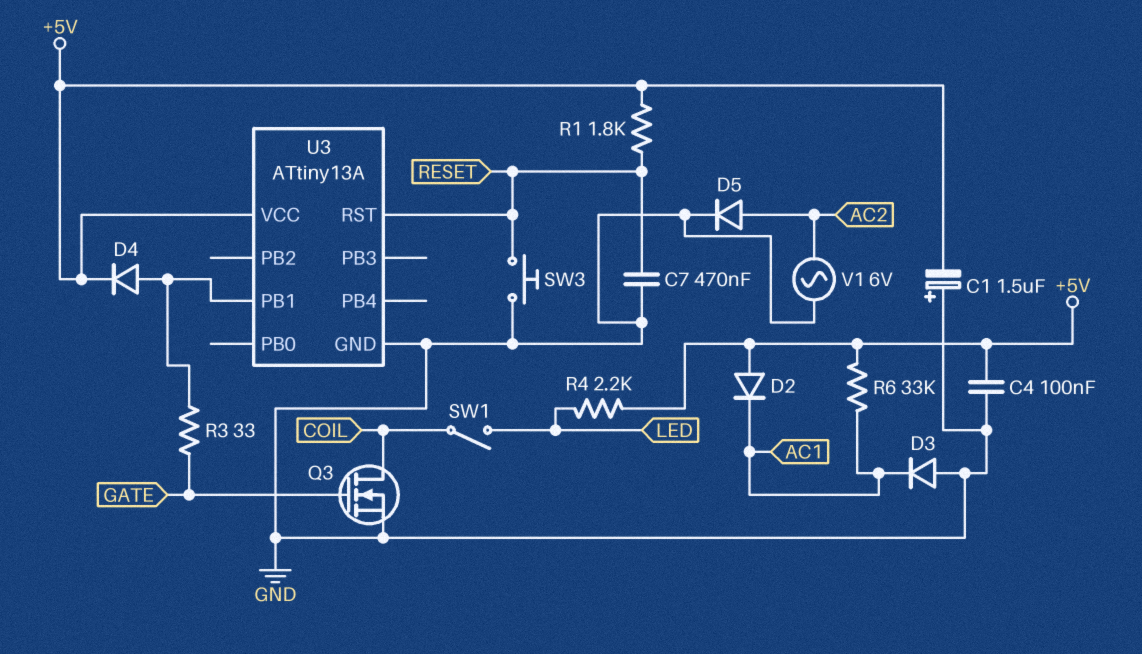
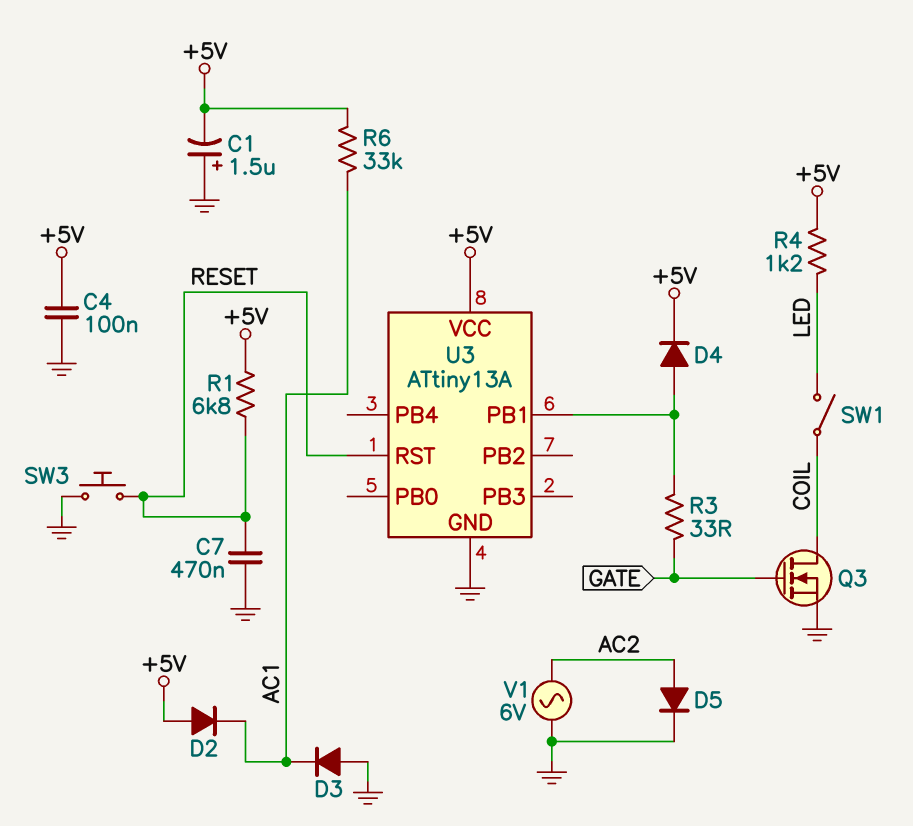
R1: 1.8k (+5V, RESET) -> 6.8k (+5V, RESET)
R4: 2.2k (+5V, LED) -> 1.2k (+5V, LED)

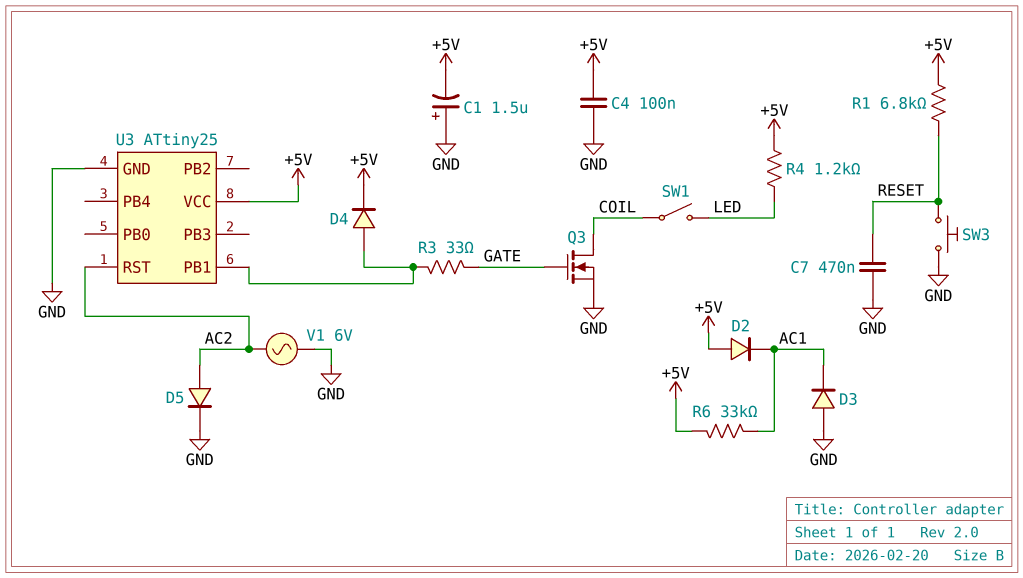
U3: ATtiny13A -> ATtiny25
U3 pin RST: RESET -> AC2

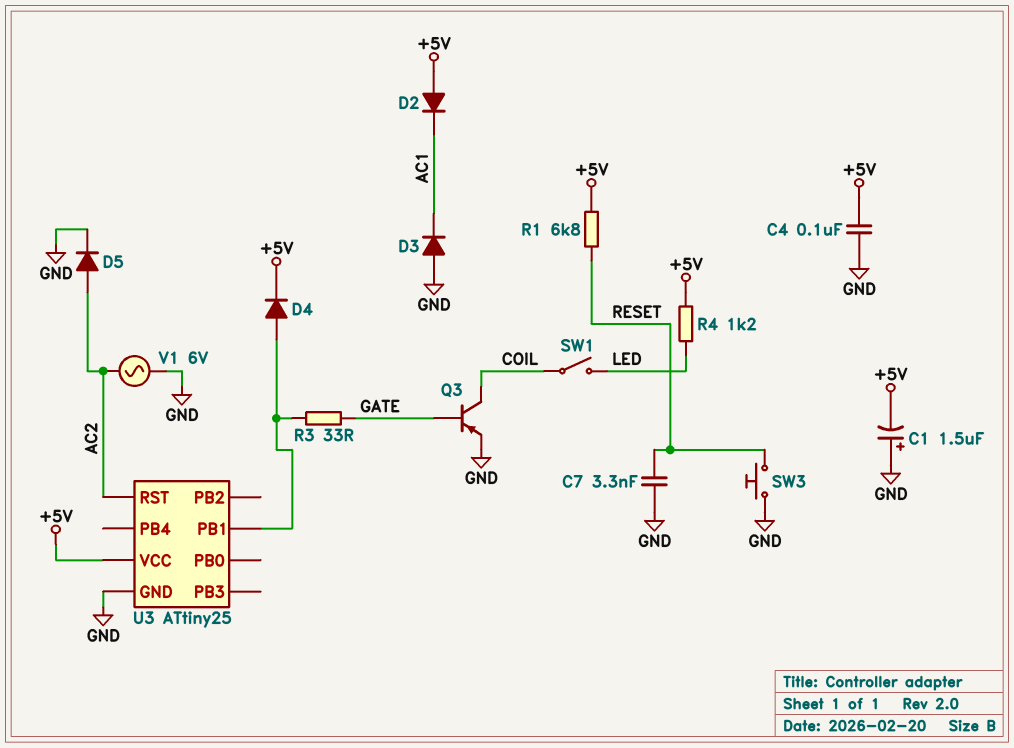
C7: 470nF (GND, RESET) -> 3.3nF (GND, RESET)
Q3: NMOS (G GATE, D COIL, S GND) -> PNP (B GATE, C COIL, E GND)
R6: 33k (+5V, AC1) -> none

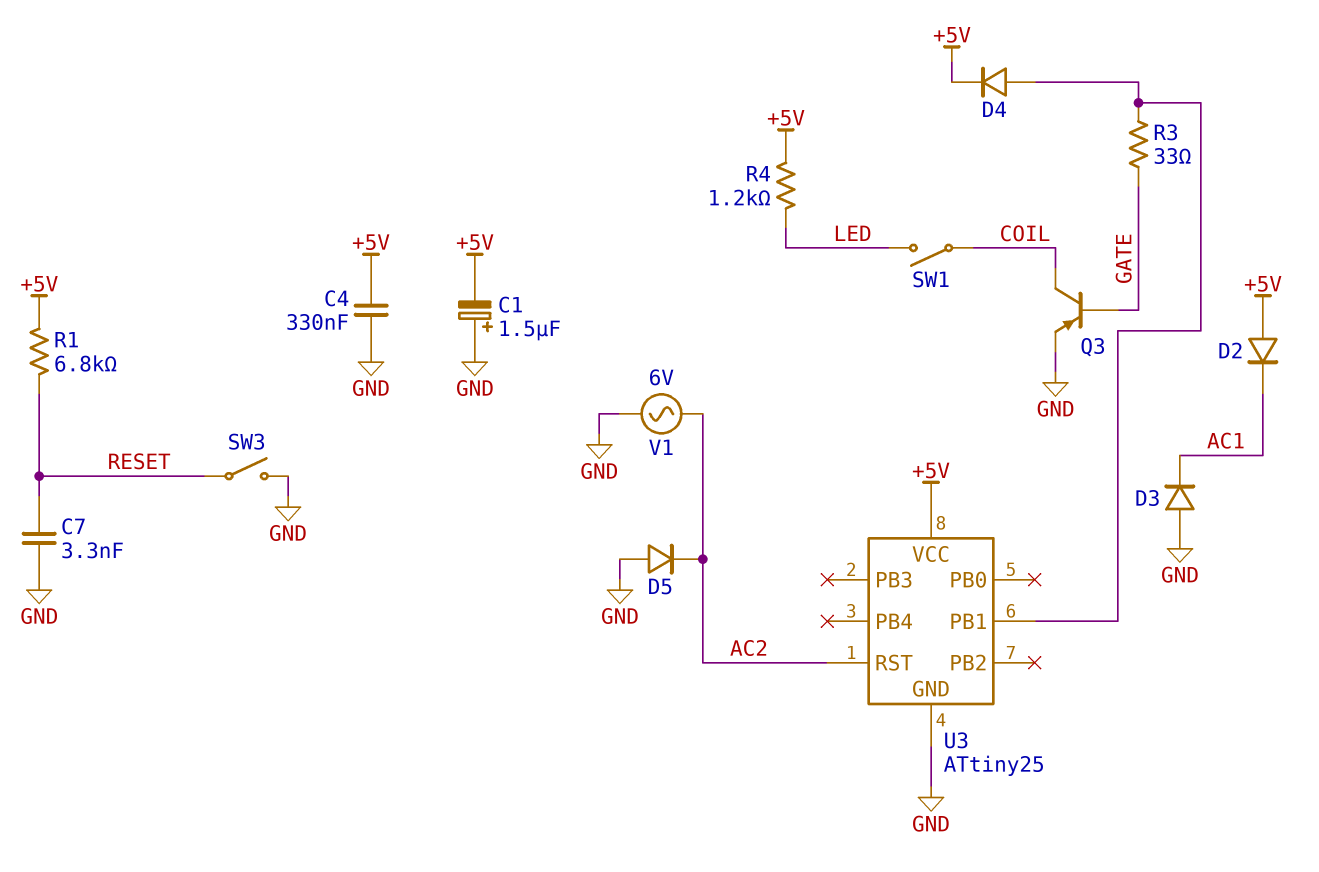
C4: 100nF (+5V, GND) -> 330nF (+5V, GND)
D5: diode (A AC2, K GND) -> diode (A GND, K AC2)
SW3: button (GND, RESET) -> switch (GND, RESET)

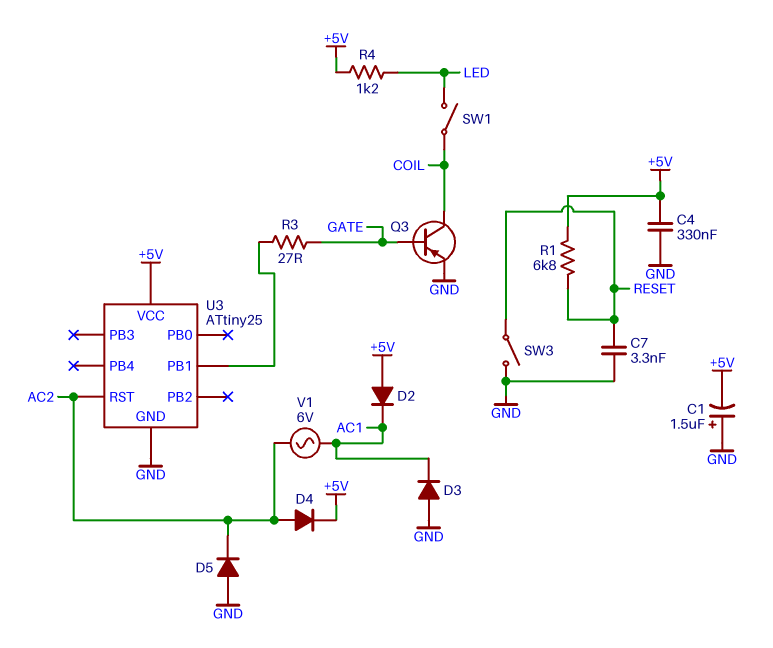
D4: diode (A U3/PB1, K +5V) -> diode (A AC2, K +5V)
R3: 33 (GATE, U3/PB1) -> 27 (GATE, U3/PB1)
V1: AC 6V (AC2, GND) -> AC 6V (AC1, AC2)

